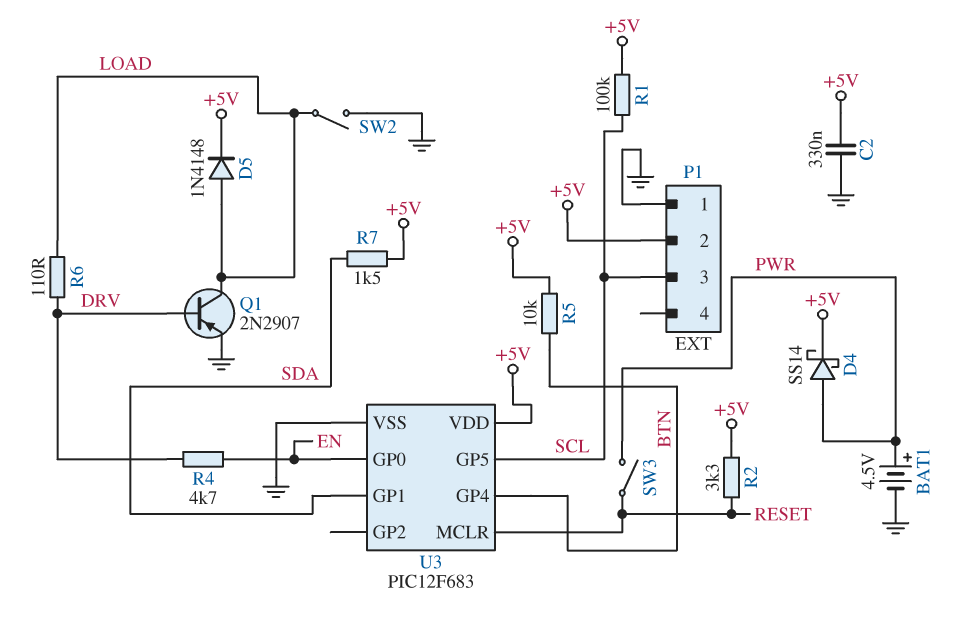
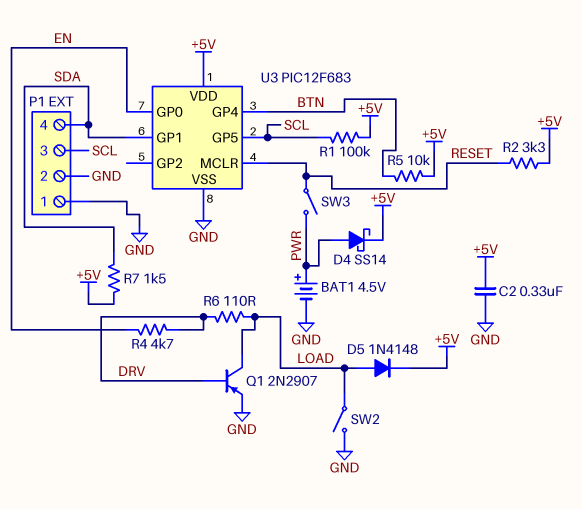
P1 pin 2: +5V -> GND
P1 pin 4: none -> SDA

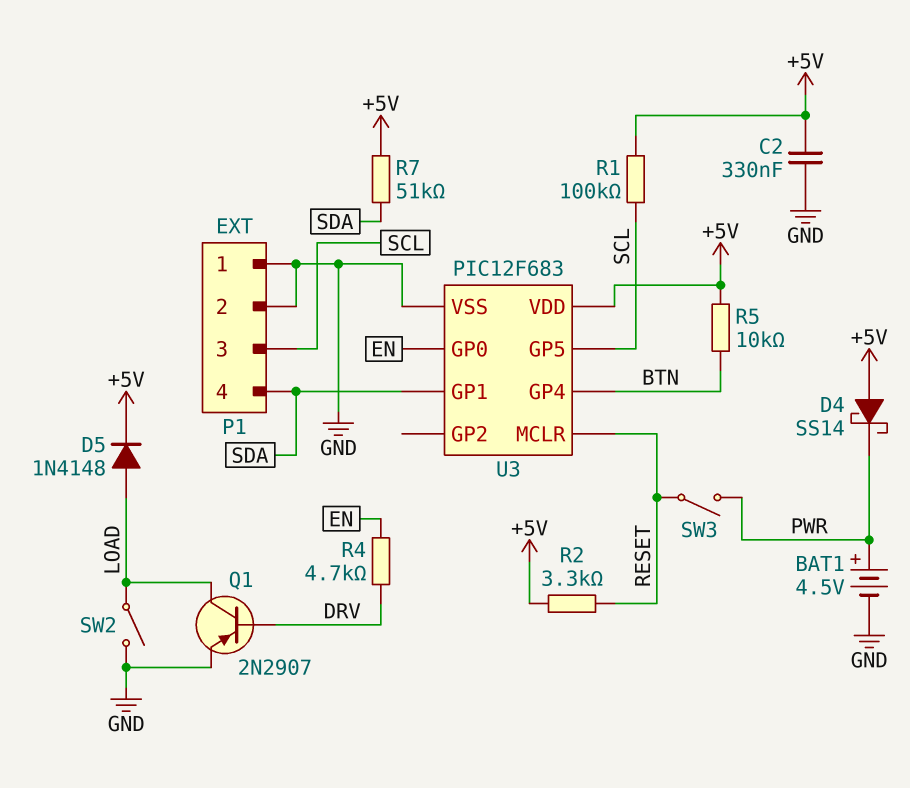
D4: schottky SS14 (A PWR, K +5V) -> schottky SS14 (A +5V, K PWR)
R6: 110 (DRV, LOAD) -> none
R7: 1.5k (+5V, SDA) -> 51k (+5V, SDA)

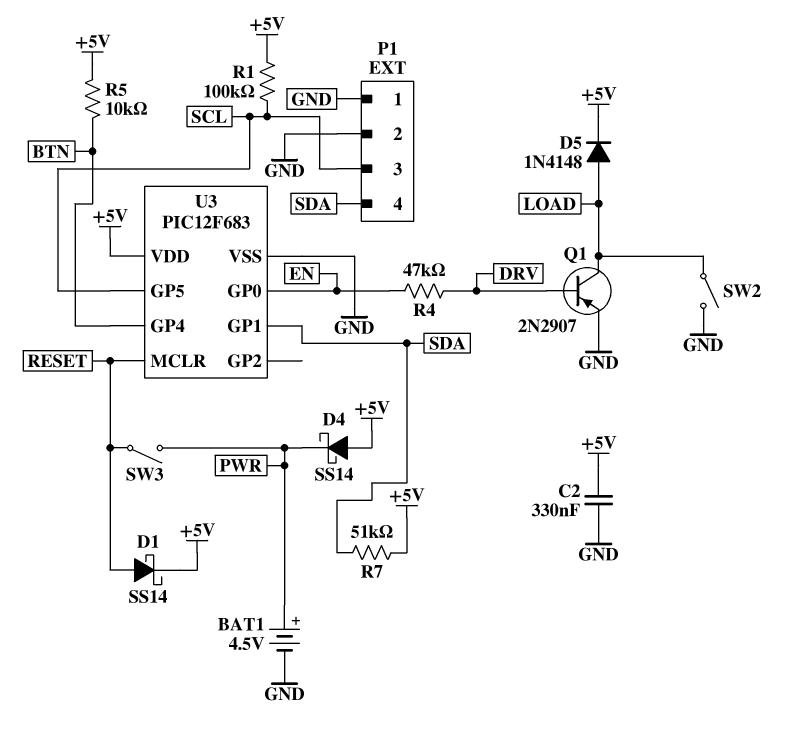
D1: none -> schottky SS14 (A RESET, K +5V)
R2: 3.3k (+5V, RESET) -> none
R4: 4.7k (DRV, EN) -> 47k (DRV, EN)

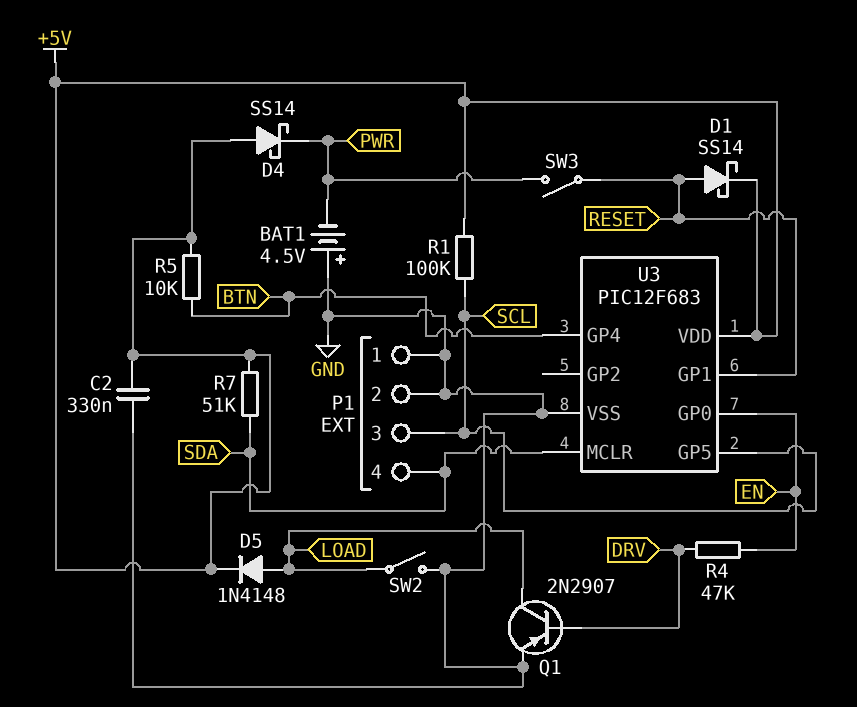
BAT1: 4.5V (plus PWR, minus GND) -> 4.5V (plus GND, minus PWR)
U3 pin GP1: SDA -> RESET
U3 pin MCLR: RESET -> SDA

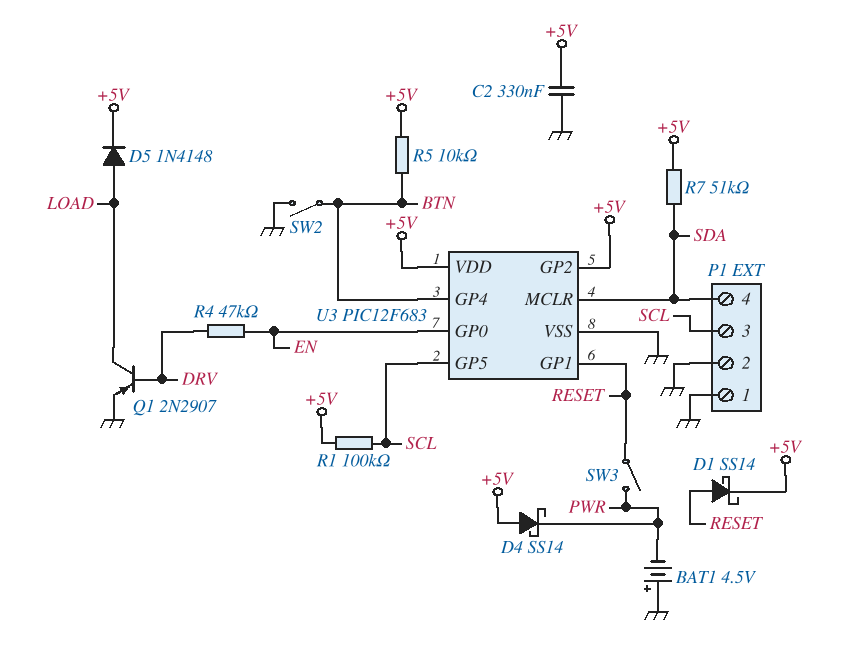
SW2: switch (GND, LOAD) -> switch (BTN, GND)
U3 pin GP2: none -> +5V

